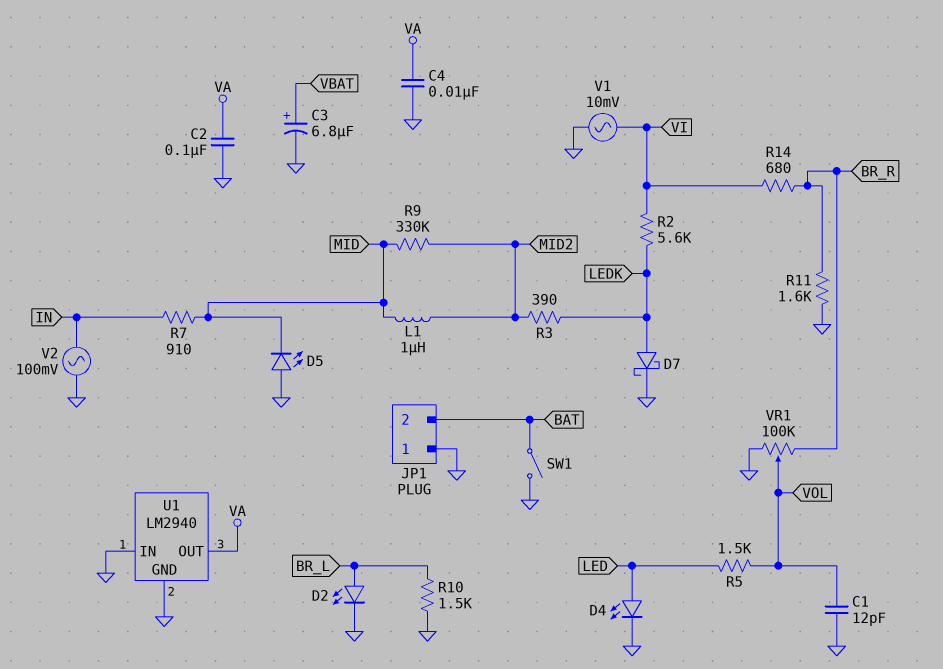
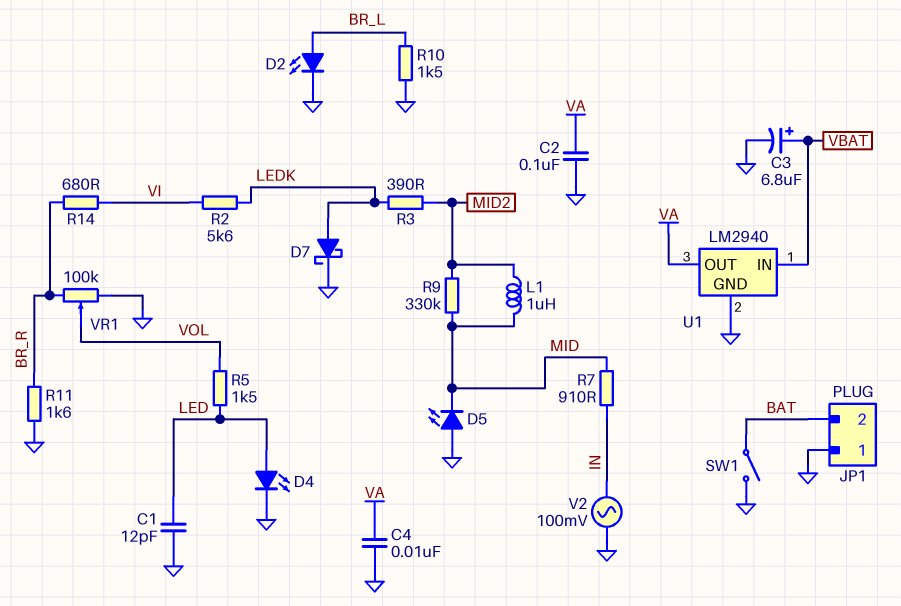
C1: 12pF (GND, VOL) -> 12pF (GND, LED)
U1 pin IN: GND -> VBAT
V1: AC 10mV (GND, VI) -> none

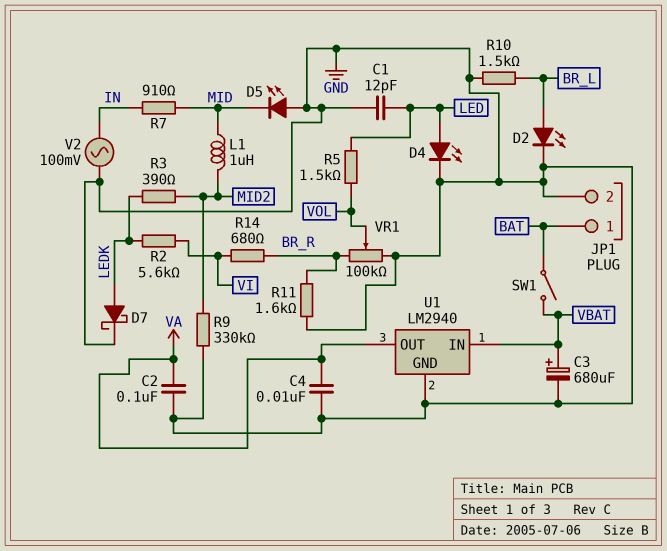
C3: 6.8uF (plus VBAT, minus GND) -> 680uF (plus VBAT, minus GND)
JP1 pin 1: GND -> BAT
JP1 pin 2: BAT -> GND
R9: 330k (MID, MID2) -> 330k (GND, MID2)
SW1: switch (BAT, GND) -> switch (BAT, VBAT)

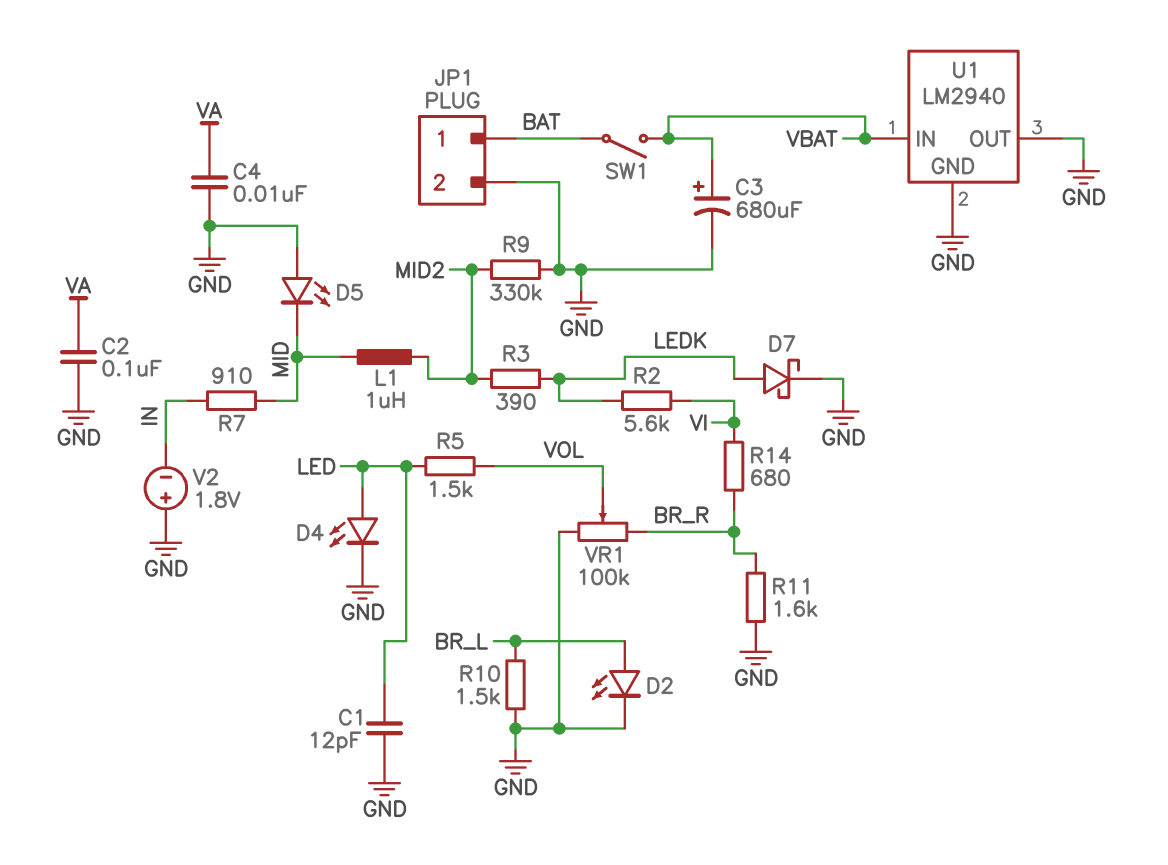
U1 pin OUT: VA -> GND
V2: AC 100mV (GND, IN) -> 1.8V (plus GND, minus IN)

